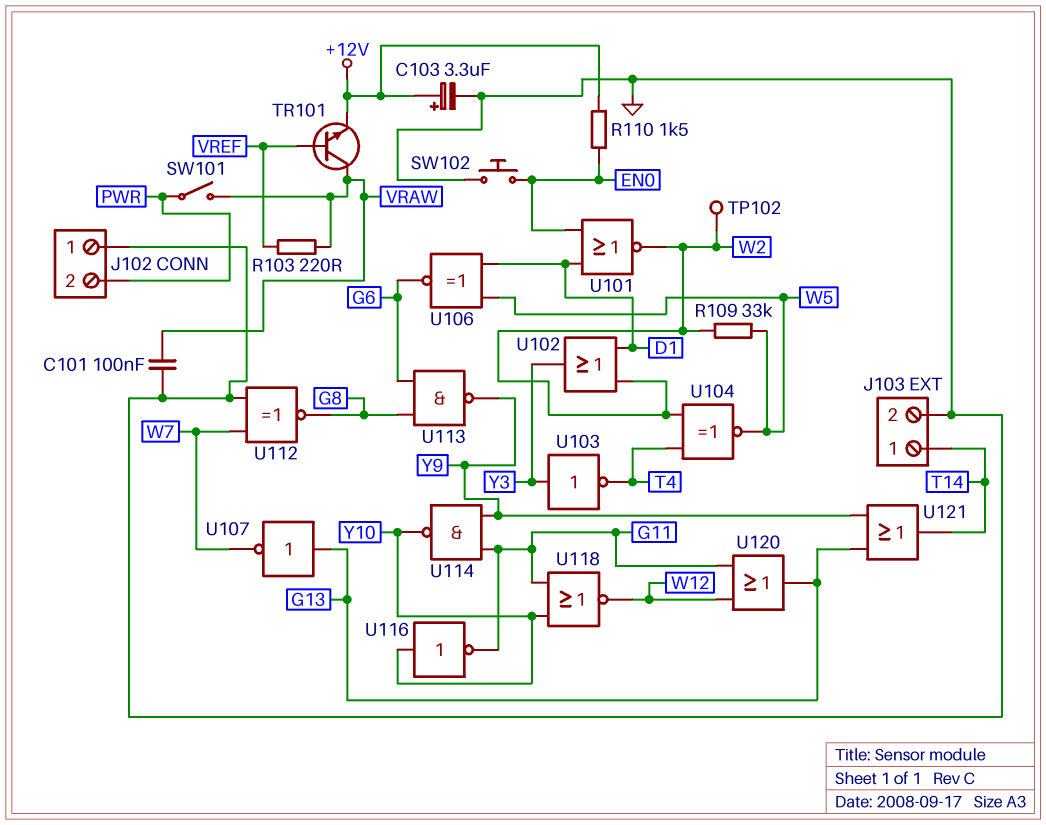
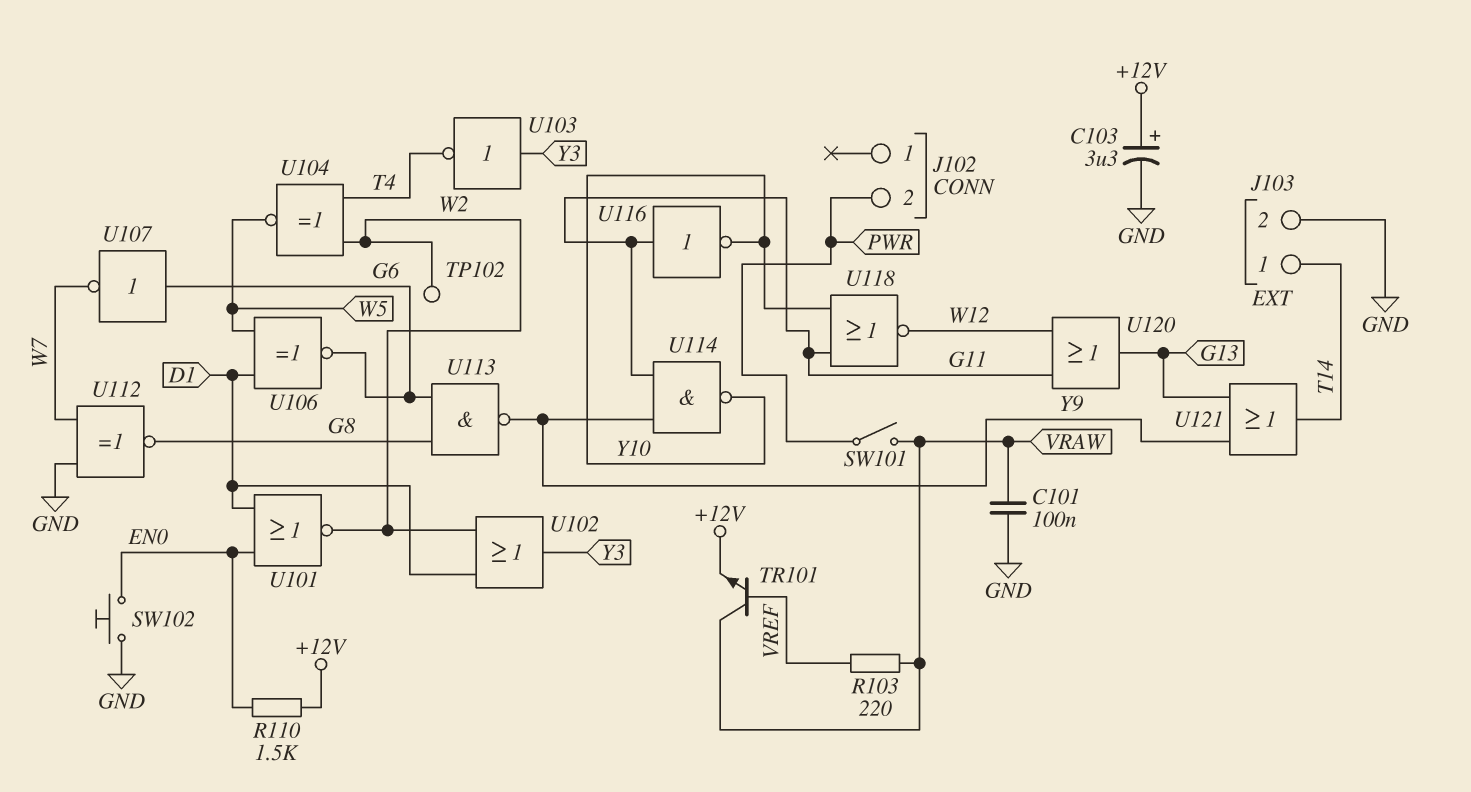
J102 pin 1: GND -> none
R109: 33k (W2, W5) -> none
U107: NOT (in G13, out W7) -> NOT (in G6, out W7)
U116: NOT (in Y10, out G11) -> NOT (in G11, out Y10)

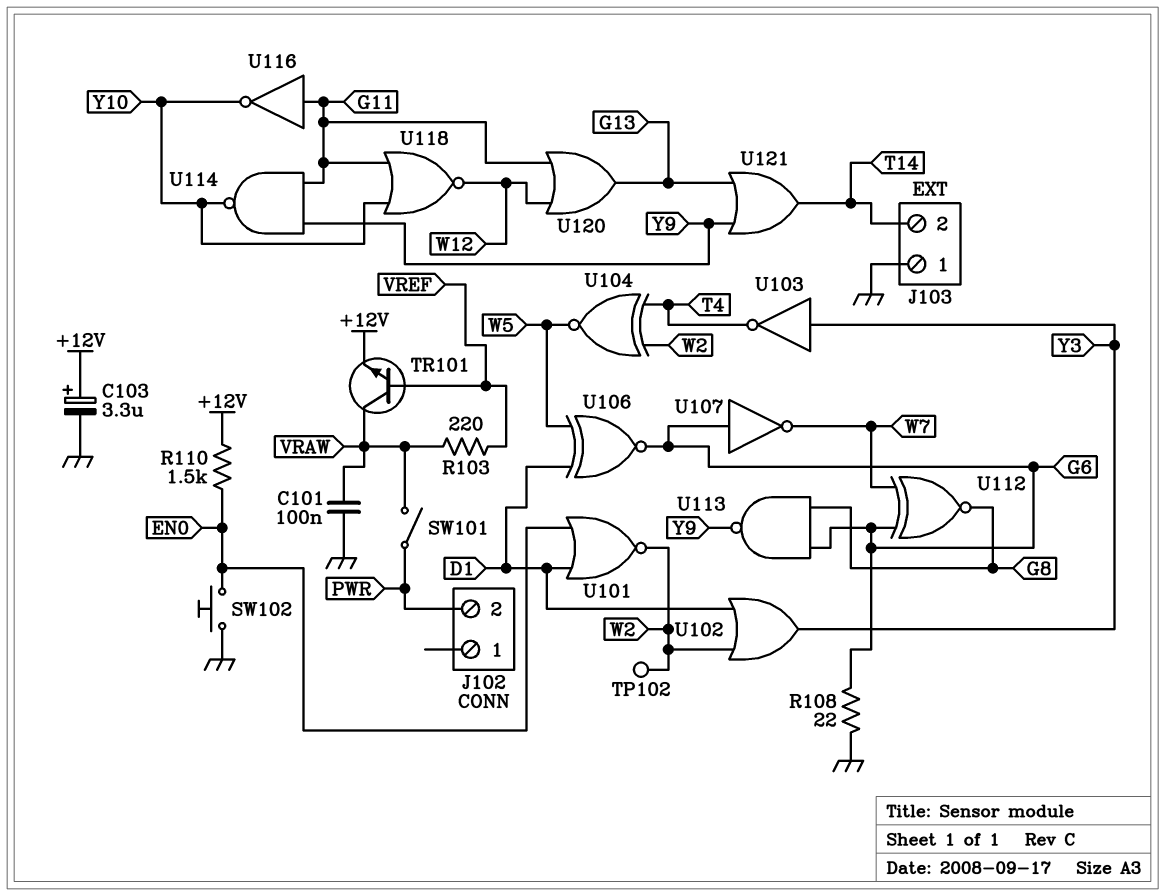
J103 pin 1: T14 -> GND
J103 pin 2: GND -> T14
R108: none -> 22 (G6, GND)
U112: XNOR (in GND, in W7, out G8) -> XNOR (in G6, in W7, out G8)

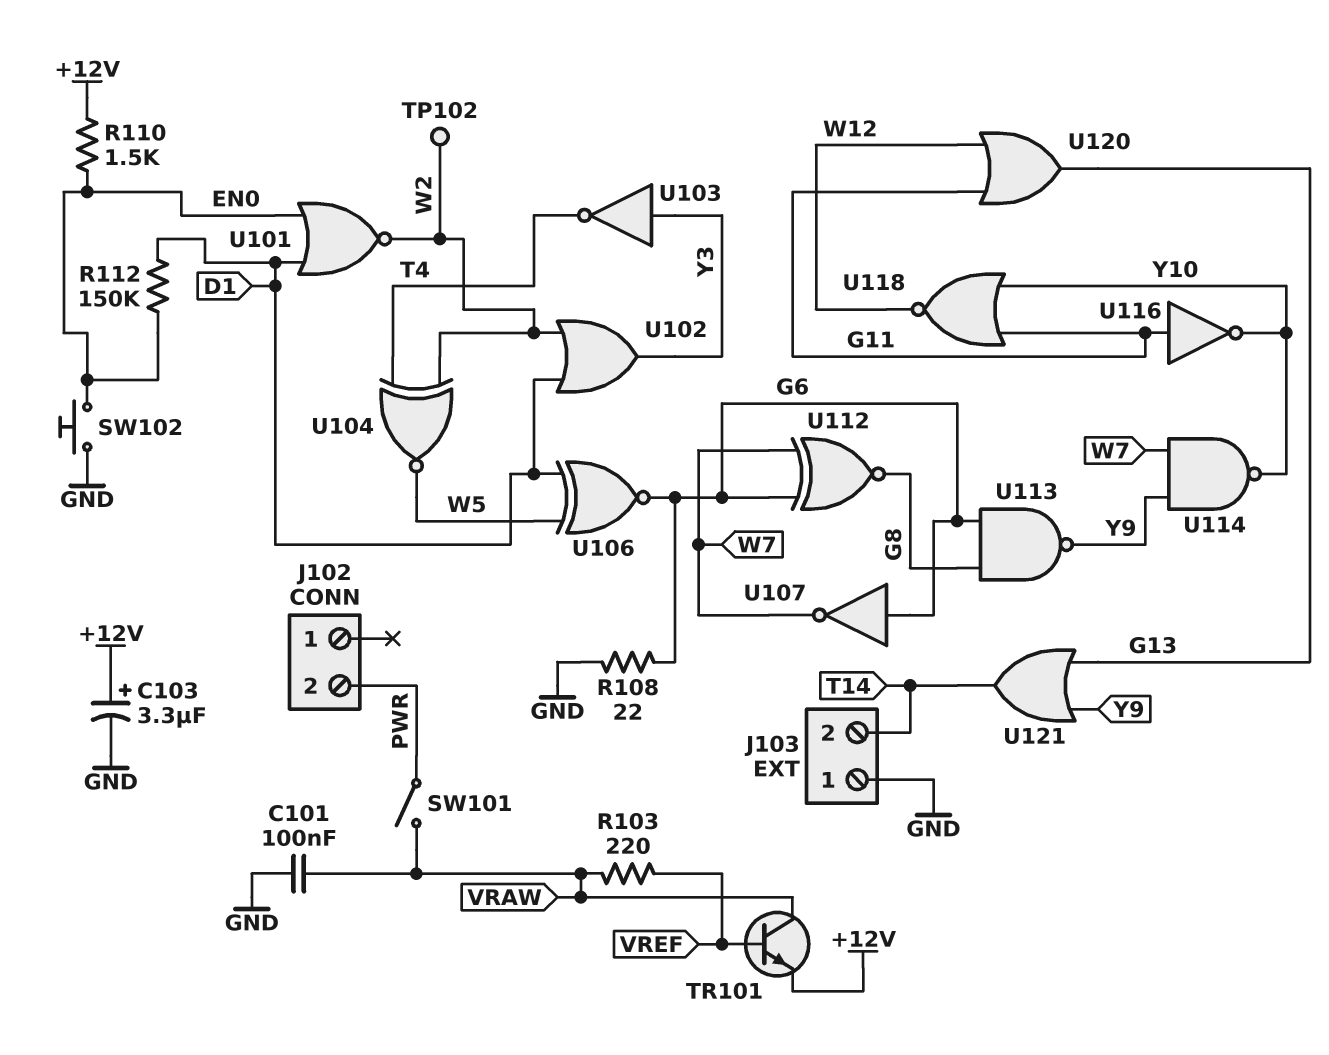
R112: none -> 150k (D1, EN0)
U114: NAND (in G11, in Y9, out Y10) -> NAND (in W7, in Y9, out Y10)

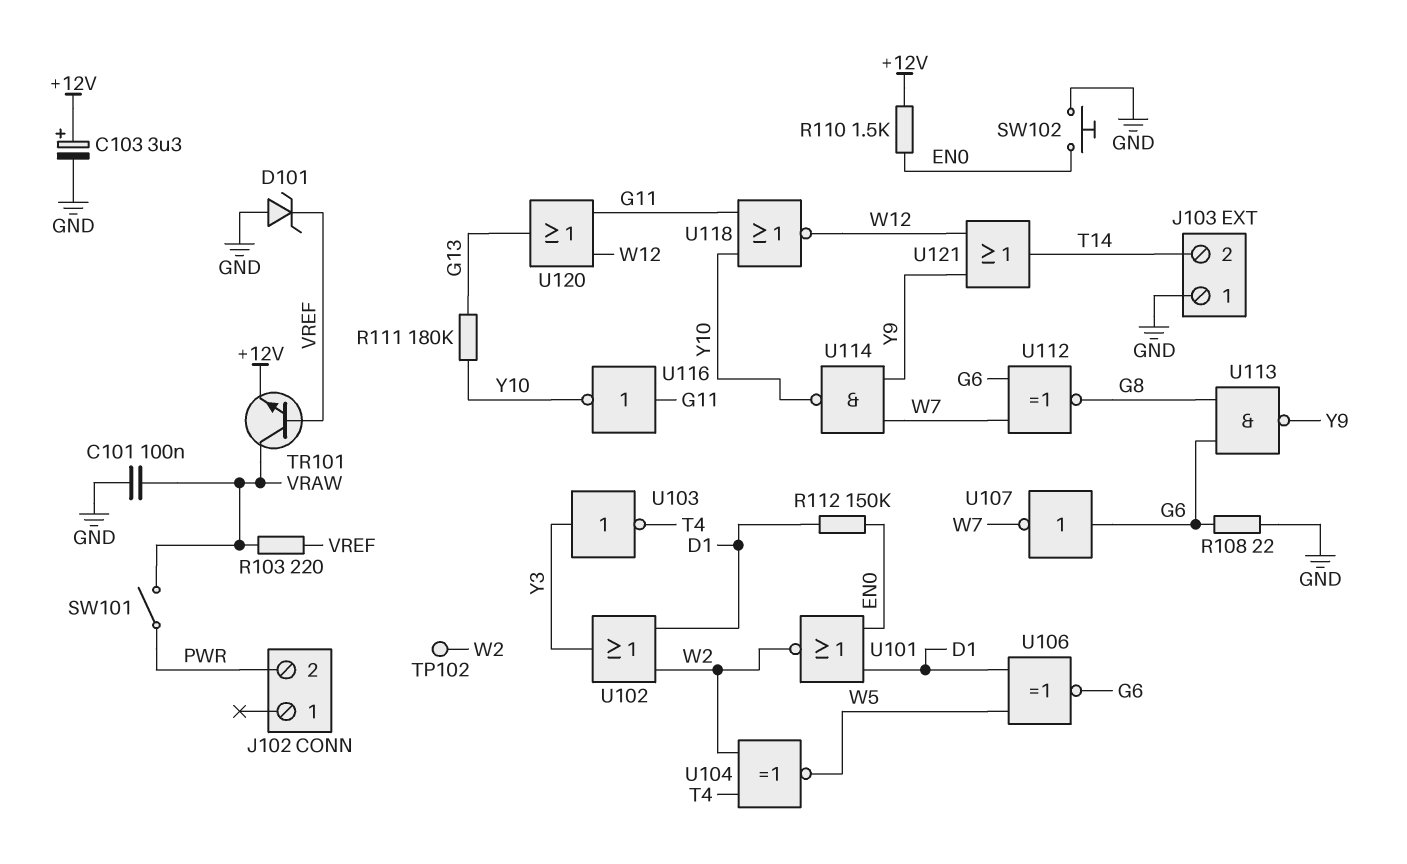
D101: none -> zener (A GND, K VREF)
R111: none -> 180k (G13, Y10)
U121: OR (in G13, in Y9, out T14) -> OR (in W12, in Y9, out T14)

